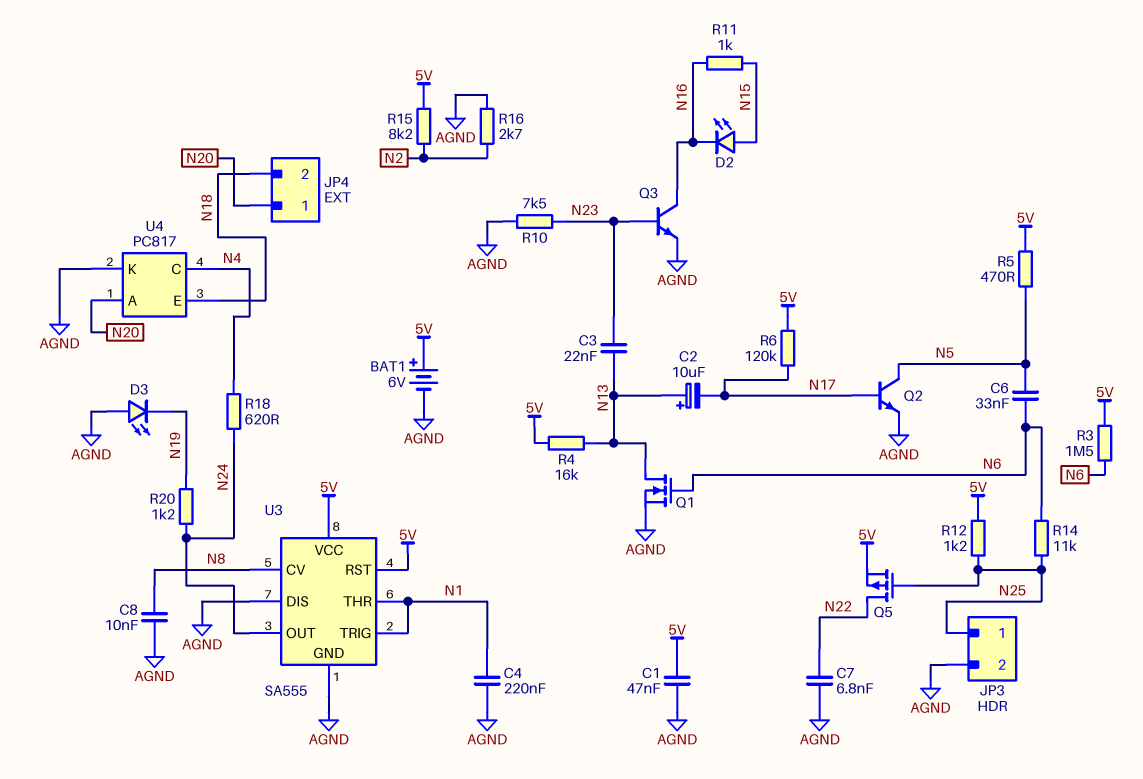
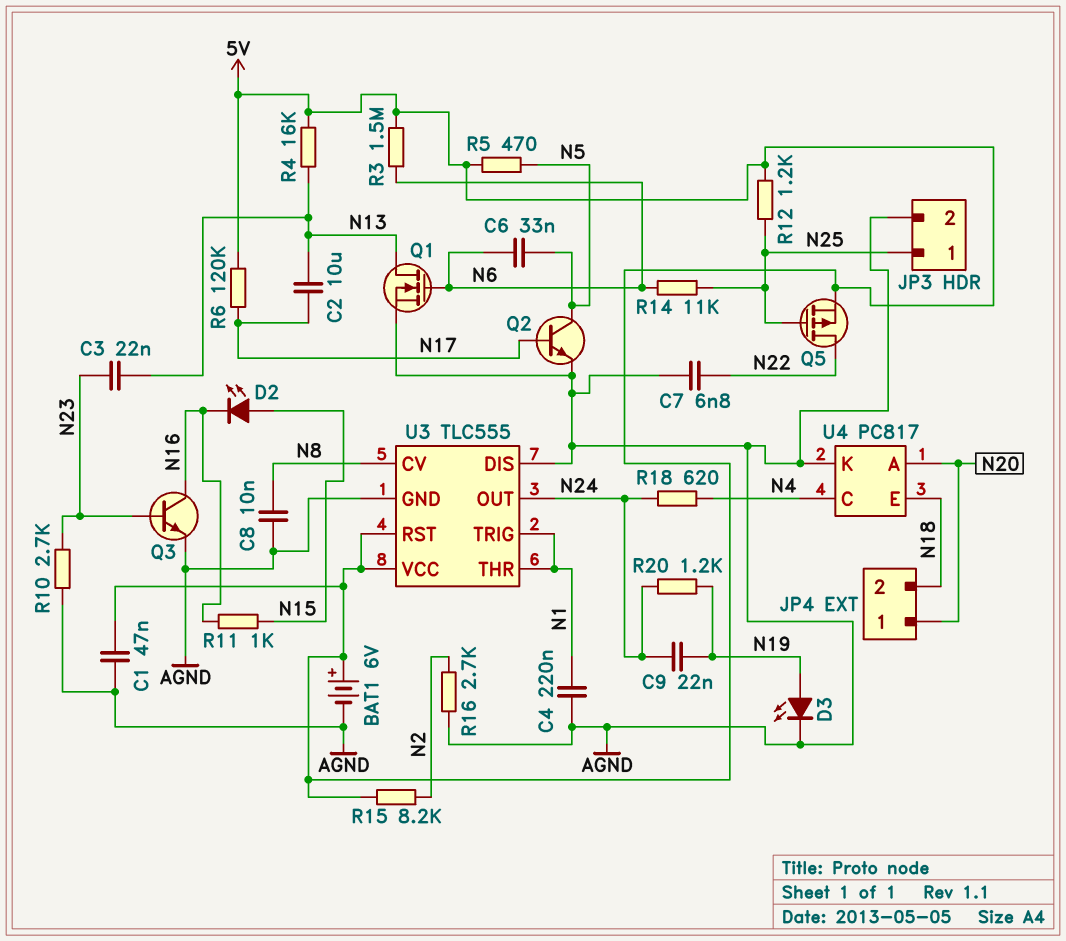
C2: 10uF (plus N13, minus N17) -> 10uF (N13, N17)
C9: none -> 22nF (N19, N24)
D3: LED (A AGND, K N19) -> LED (A N19, K AGND)
R10: 7.5k (AGND, N23) -> 2.7k (AGND, N23)
U3: SA555 -> TLC555

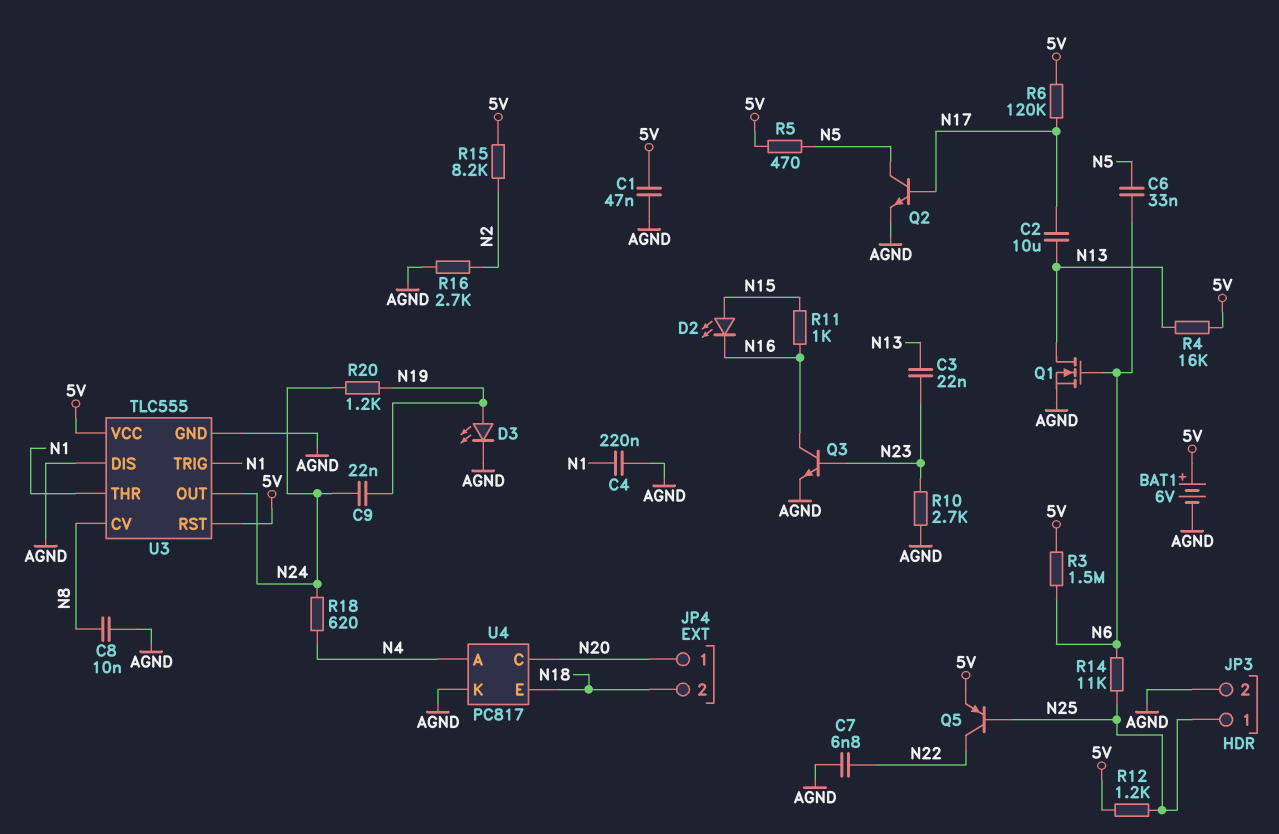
Q5: PMOS (G N25, D N22, S 5V) -> PNP (B N25, C N22, E 5V)
U4 pin A: N20 -> N4
U4 pin C: N4 -> N20

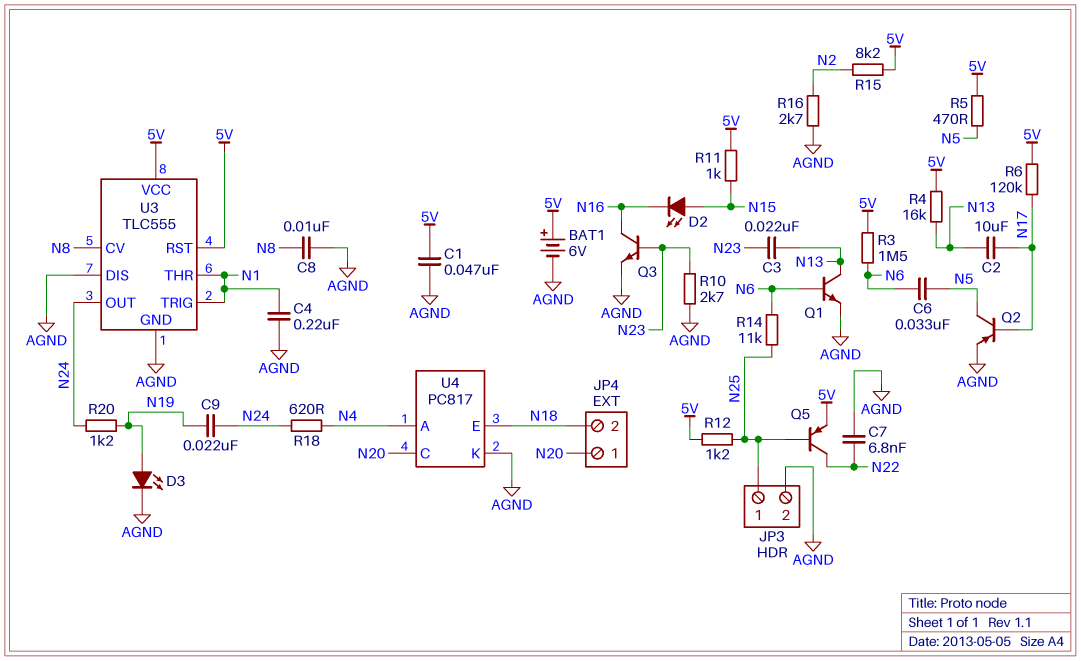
Q1: NMOS (G N6, D N13, S AGND) -> NPN (B N6, C N13, E AGND)
Q2: NPN (B N17, C N5, E AGND) -> PNP (B N17, C N5, E AGND)
R11: 1k (N15, N16) -> 1k (5V, N15)

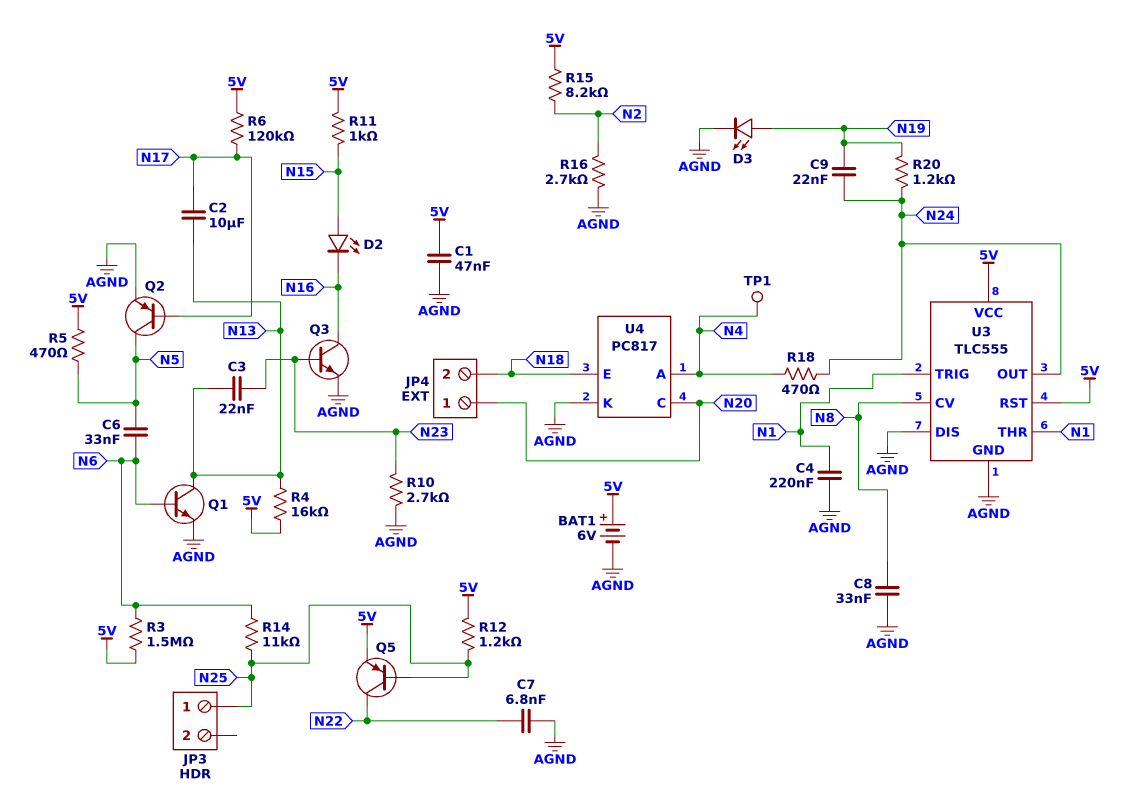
C8: 10nF (AGND, N8) -> 33nF (AGND, N8)
JP3 pin 2: AGND -> none
R18: 620 (N4, N24) -> 470 (N4, N24)
TP1: none -> test point (N4)

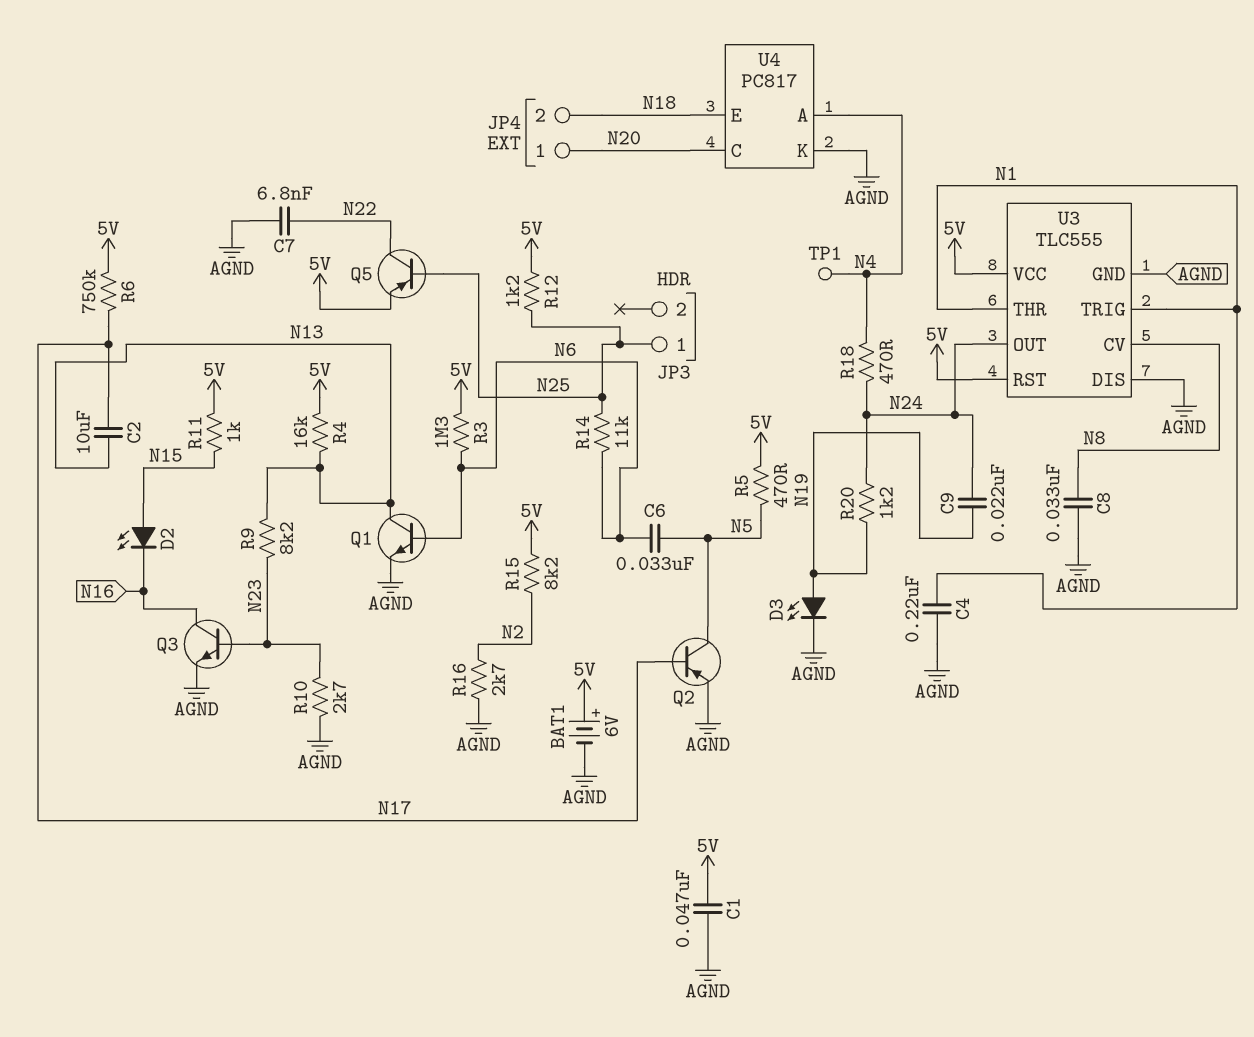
C3: 22nF (N13, N23) -> none
R3: 1.5M (5V, N6) -> 1.3M (5V, N6)
R6: 120k (5V, N17) -> 750k (5V, N17)
R9: none -> 8.2k (N13, N23)

